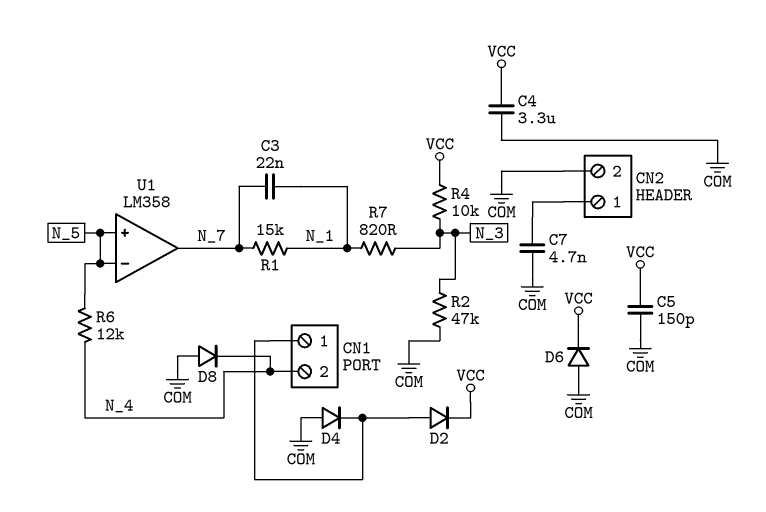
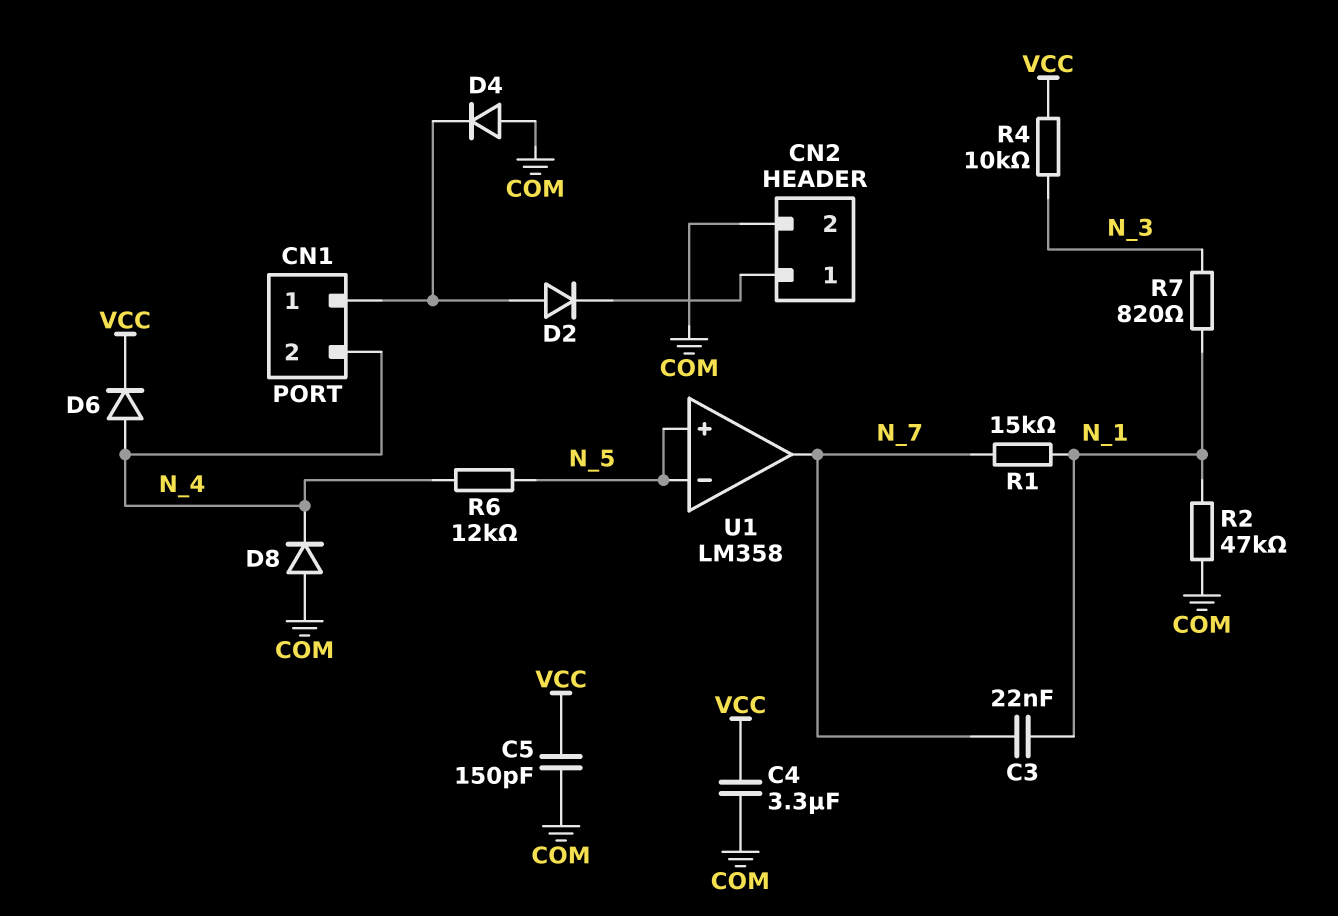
C7: 4.7nF (CN2/1, COM) -> none
D2: diode (A CN1/1, K VCC) -> diode (A CN1/1, K CN2/1)
D6: diode (A COM, K VCC) -> diode (A N_4, K VCC)
R2: 47k (COM, N_3) -> 47k (COM, N_1)

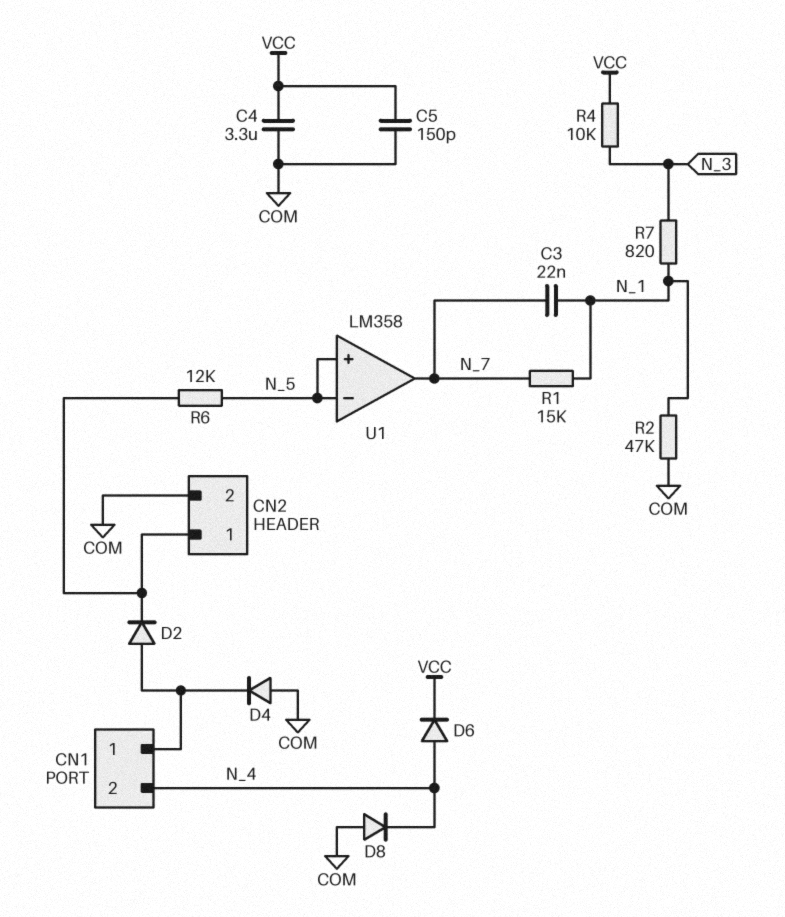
R6: 12k (N_4, N_5) -> 12k (CN2/1, N_5)

